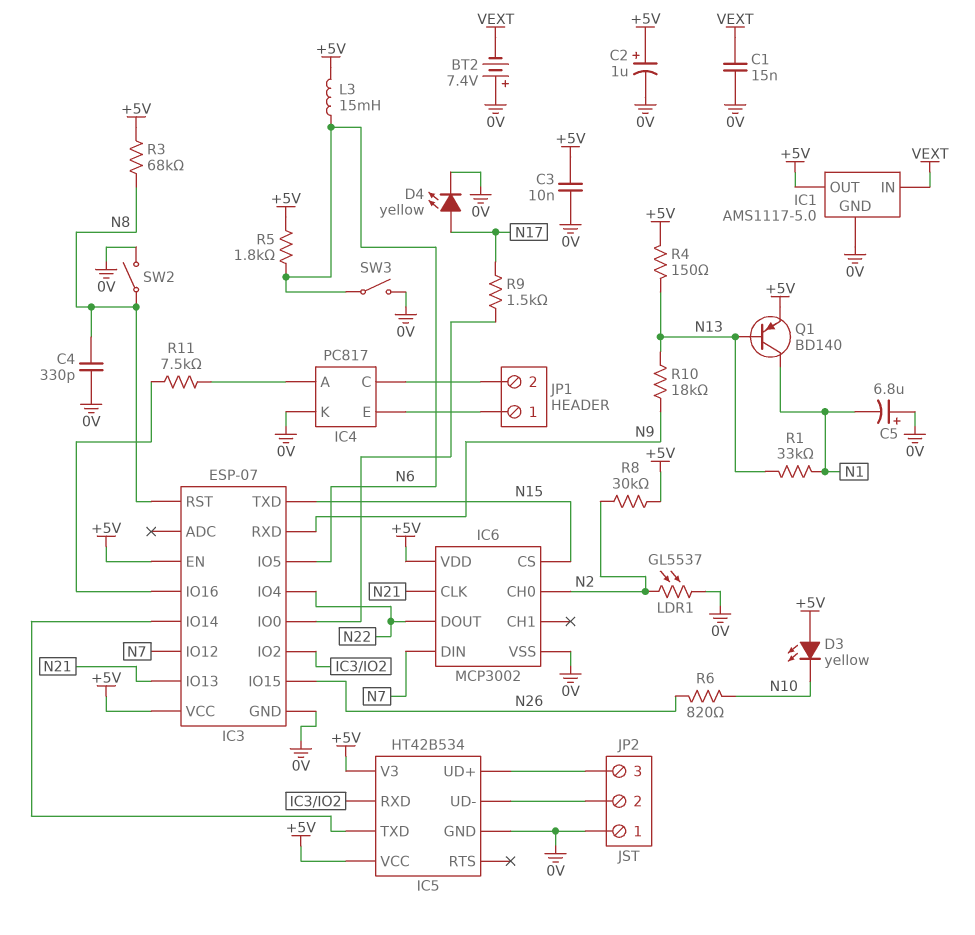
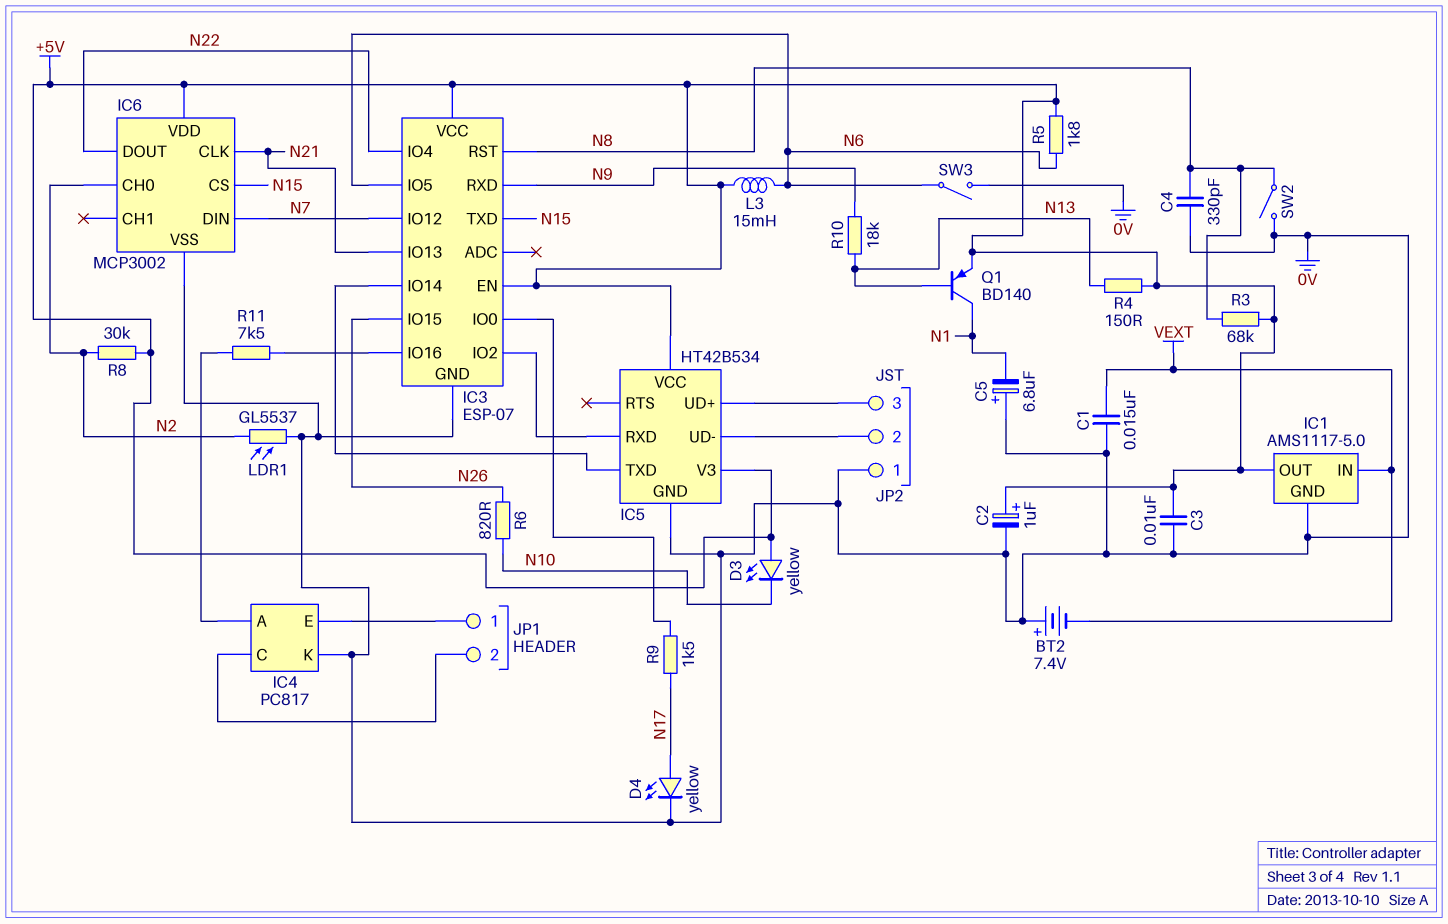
R1: 33k (N1, N13) -> none

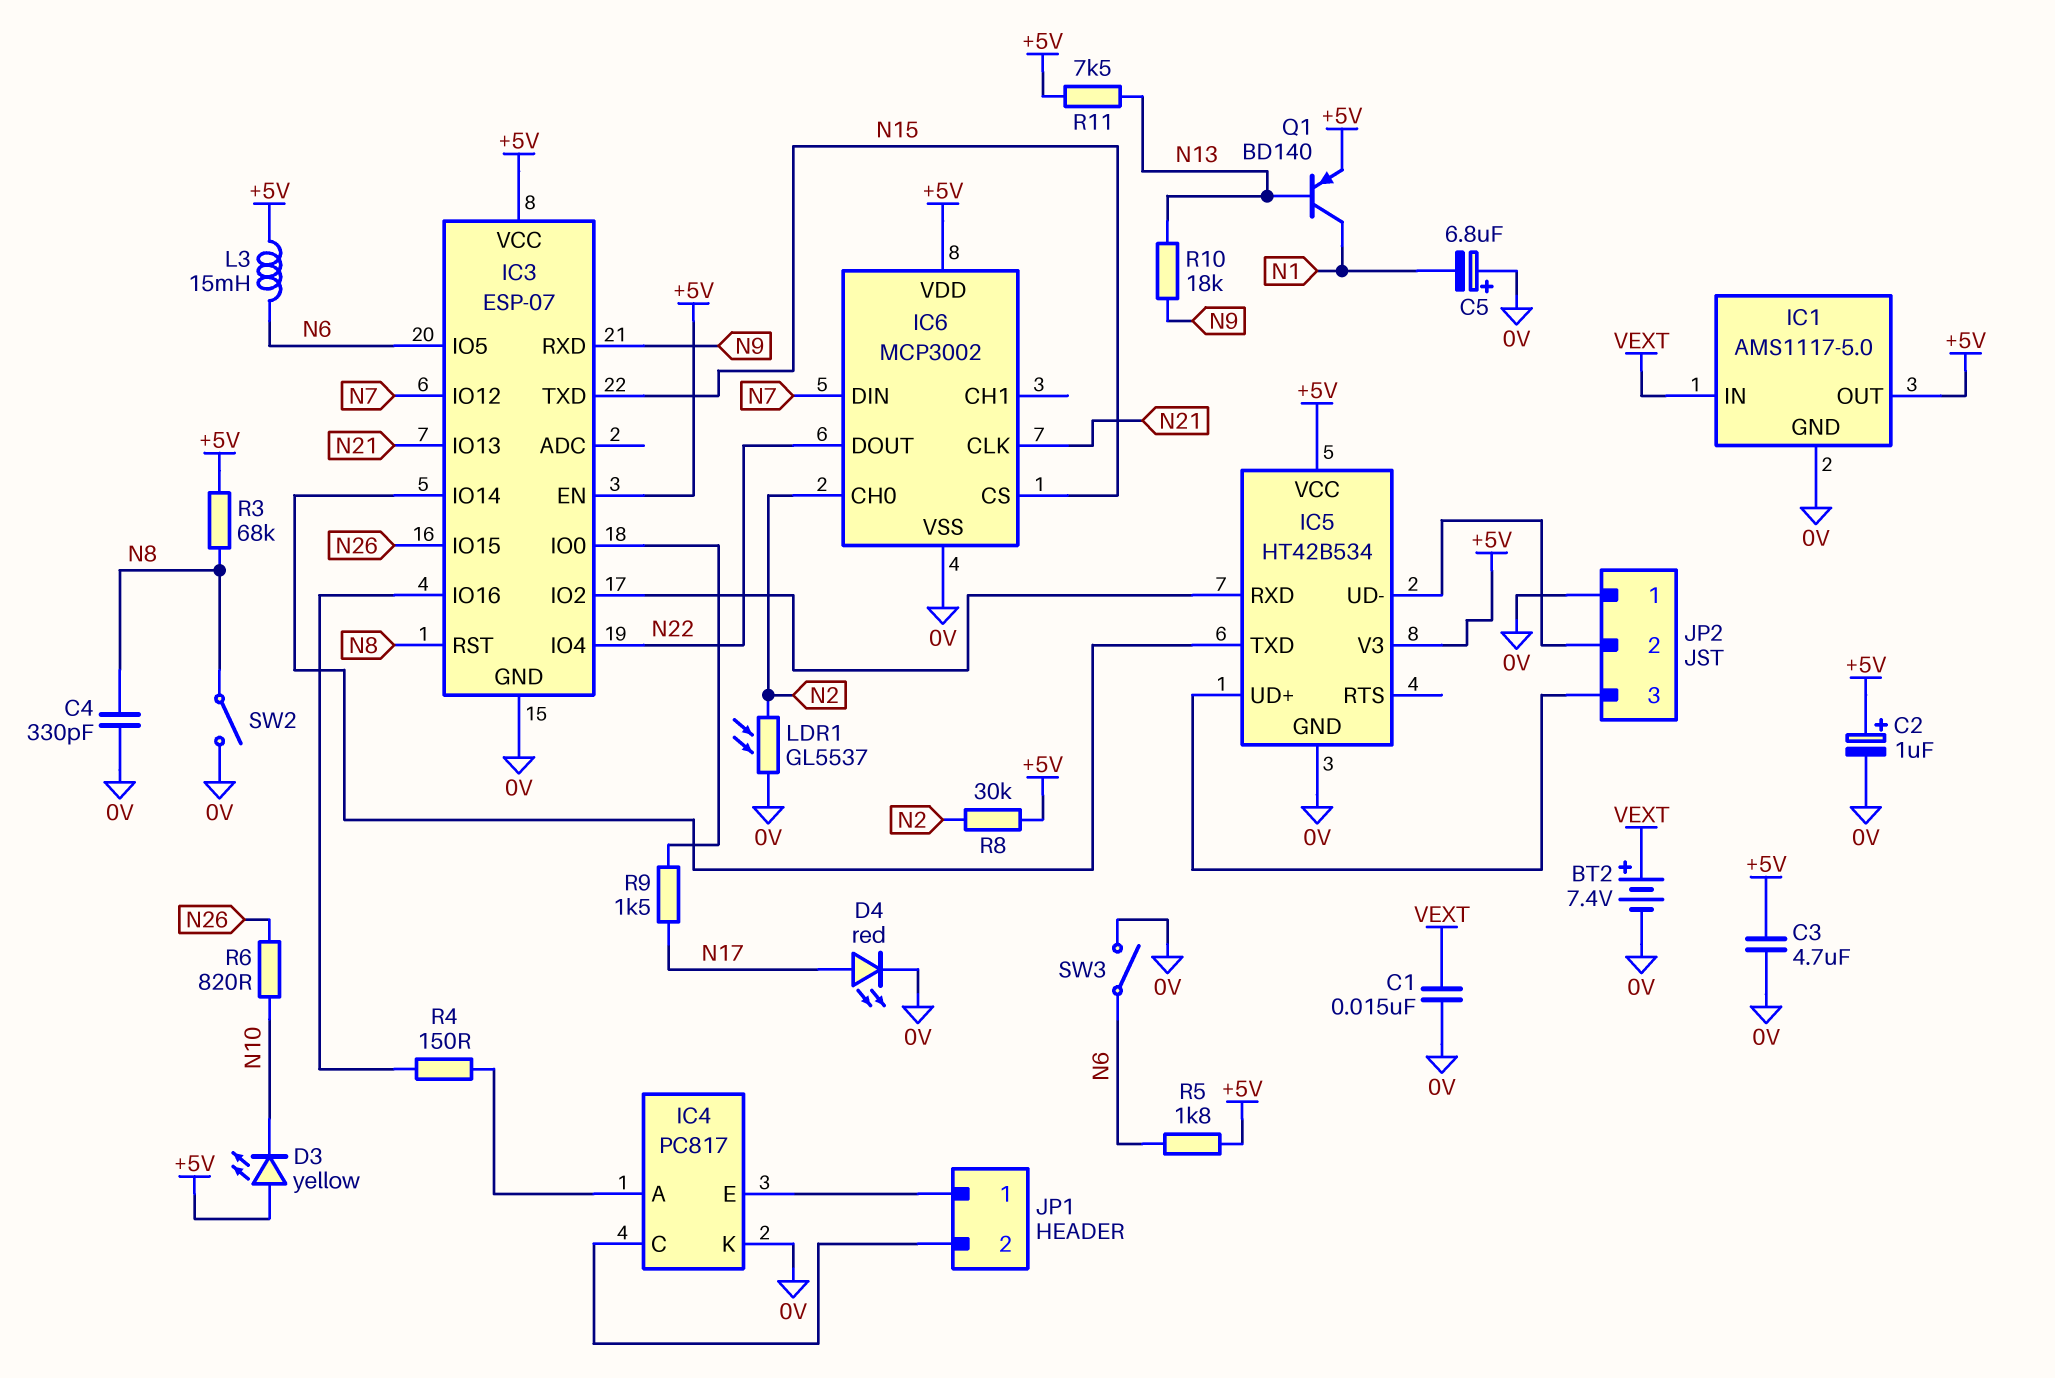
BT2: 7.4V (plus 0V, minus VEXT) -> 7.4V (plus VEXT, minus 0V)
C3: 10nF (+5V, 0V) -> 4.7uF (+5V, 0V)
D4: LED yellow (A N17, K 0V) -> LED red (A N17, K 0V)
R4: 150 (+5V, N13) -> 150 (IC3/IO16, IC4/A)
R11: 7.5k (IC3/IO16, IC4/A) -> 7.5k (+5V, N13)

